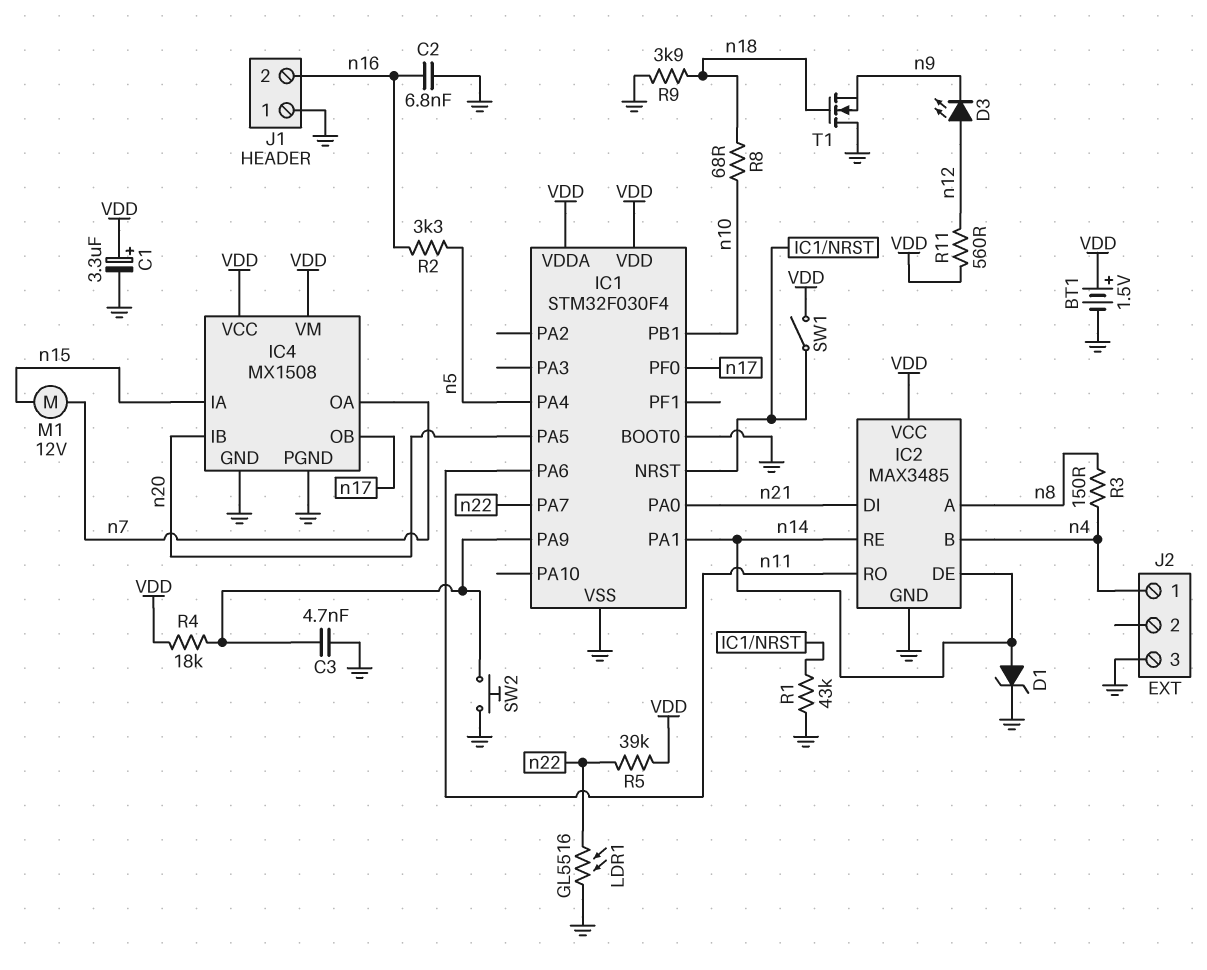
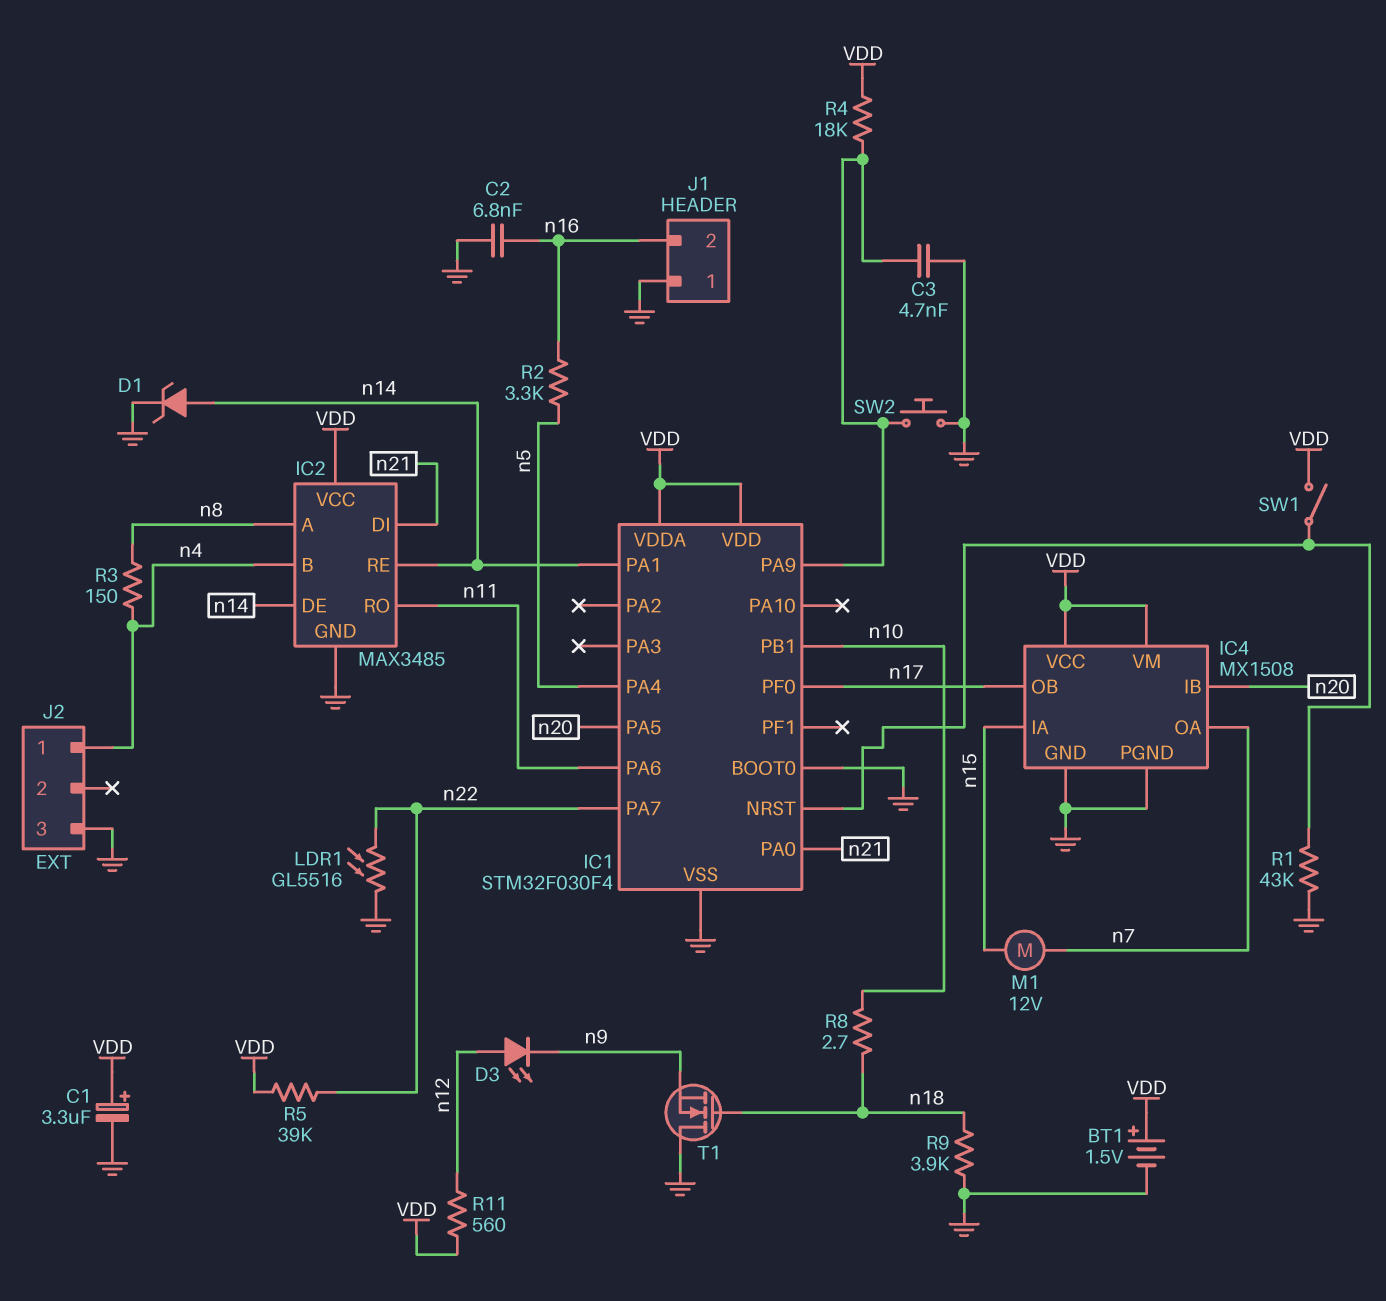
R8: 68 (n10, n18) -> 2.7 (n10, n18)

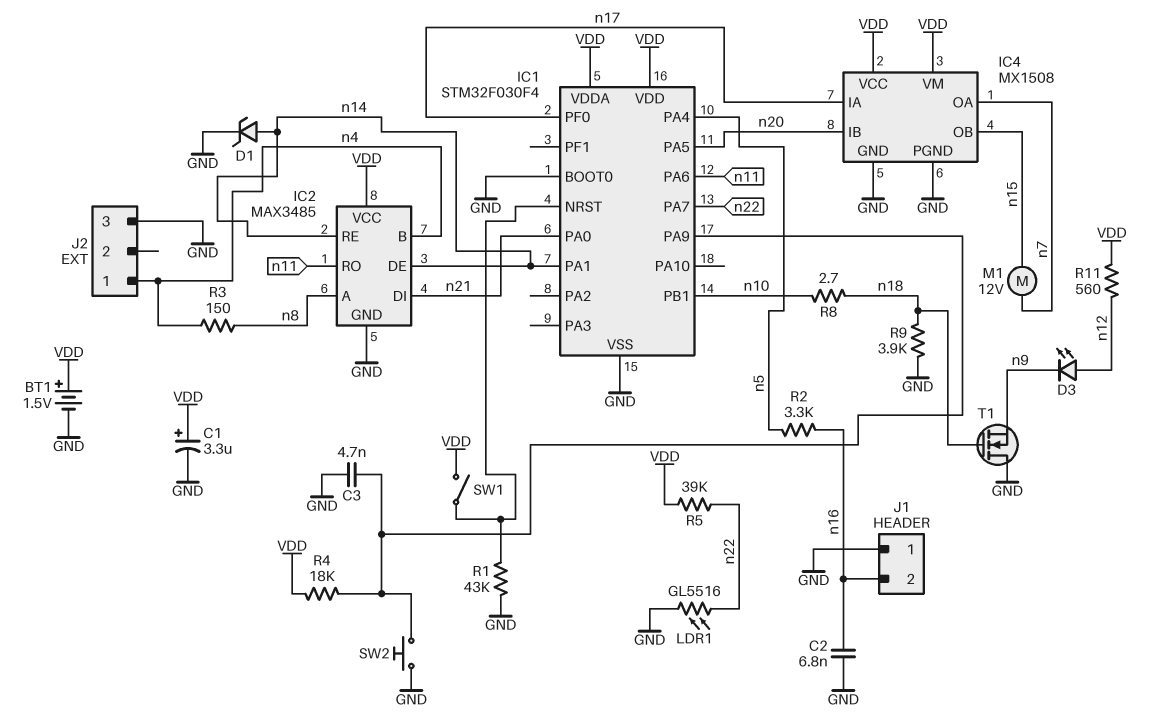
IC4 pin IA: n15 -> n17
IC4 pin OB: n17 -> n15

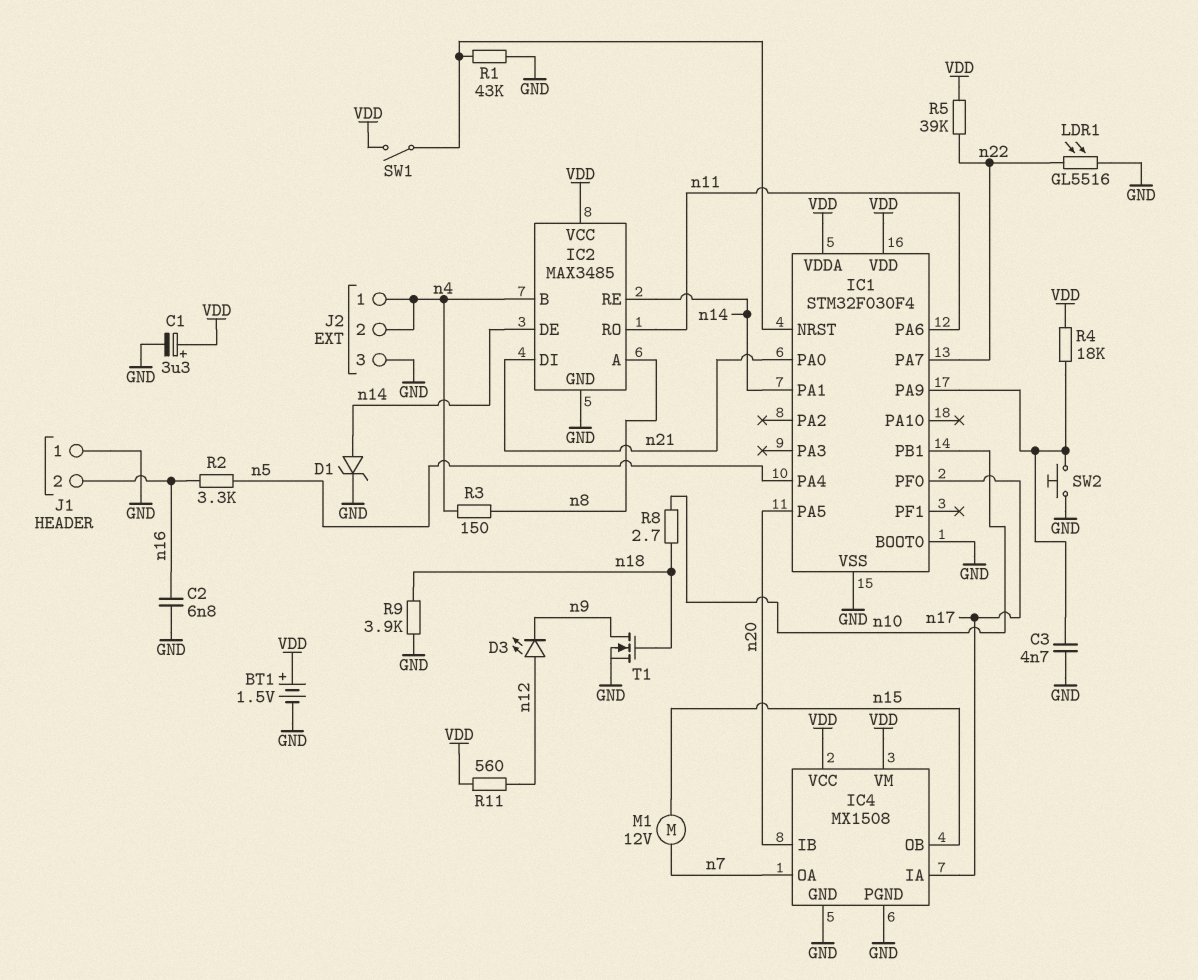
J2 pin 2: none -> n4
T1: NMOS (G n18, D GND, S n9) -> NMOS (G n18, D n9, S GND)

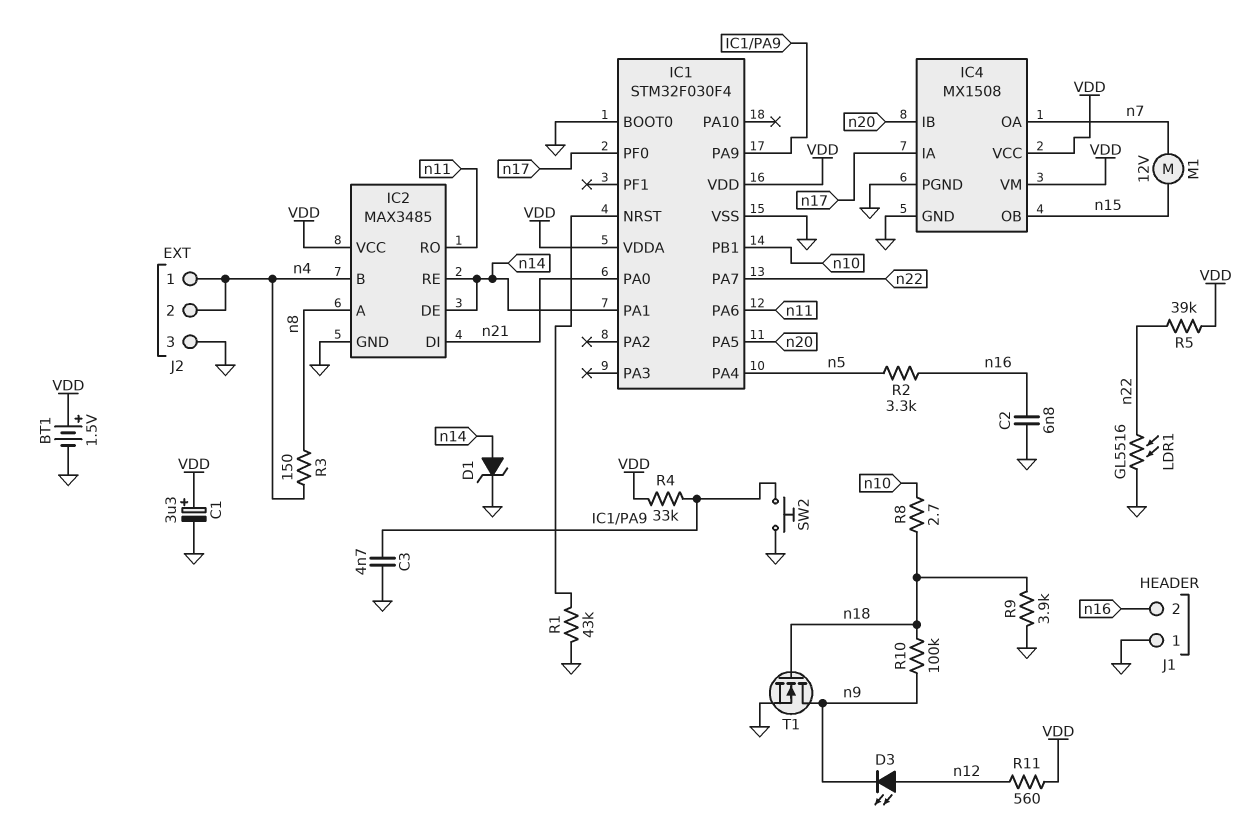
R4: 18k (IC1/PA9, VDD) -> 33k (IC1/PA9, VDD)
R10: none -> 100k (n9, n18)
SW1: switch (IC1/NRST, VDD) -> none

